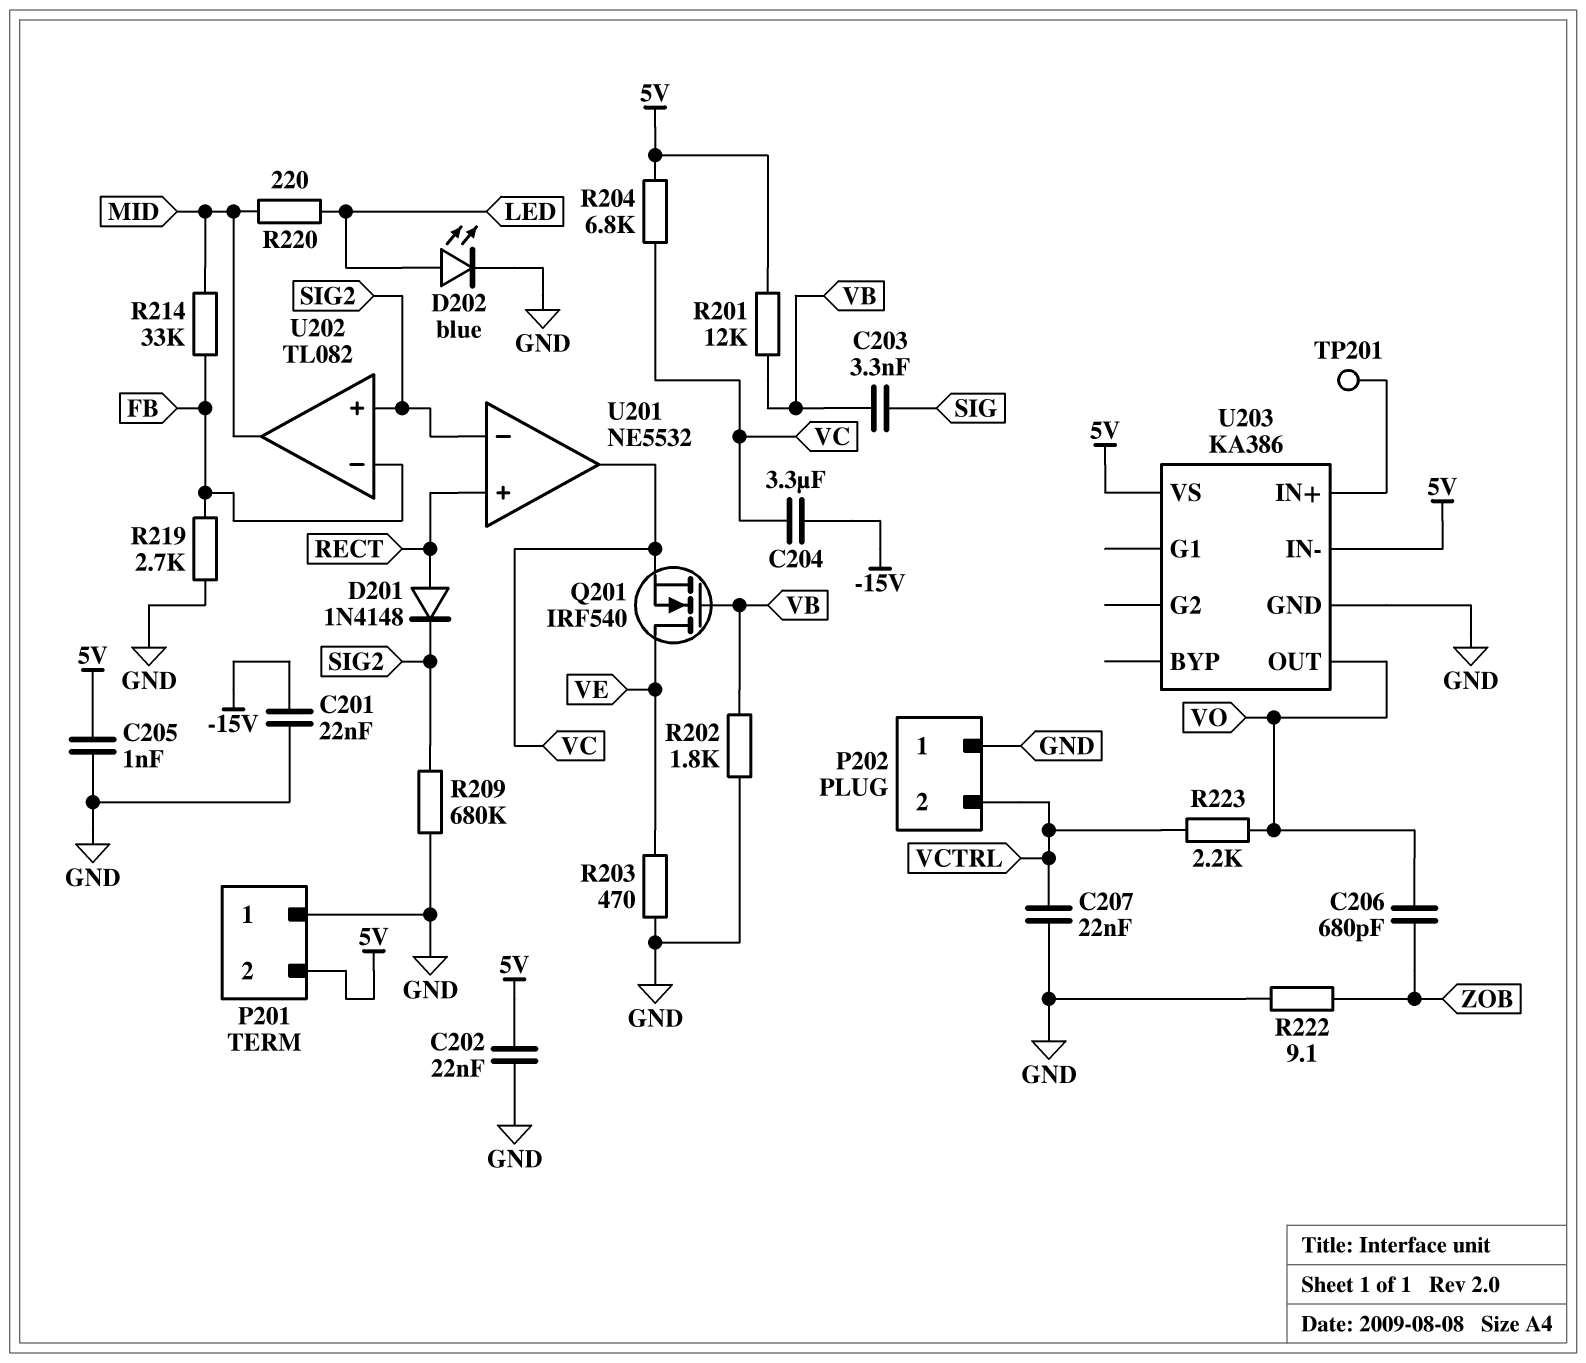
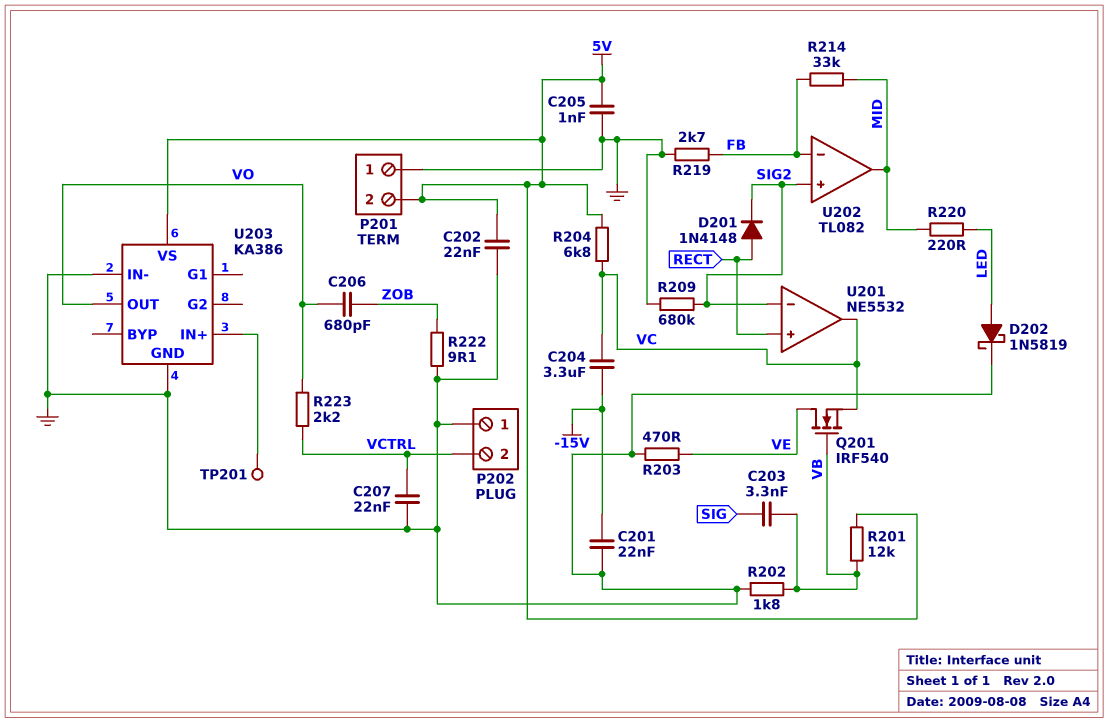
D202: LED blue (A LED, K GND) -> schottky 1N5819 (A LED, K GND)
U203 pin IN-: 5V -> GND

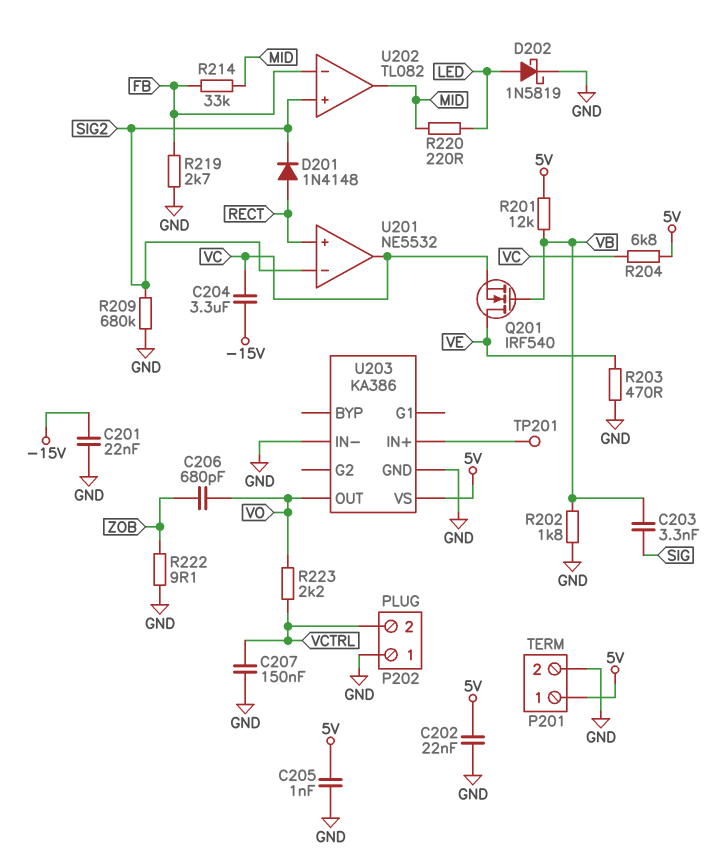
C207: 22nF (GND, VCTRL) -> 150nF (GND, VCTRL)
P201 pin 1: GND -> 5V
P201 pin 2: 5V -> GND

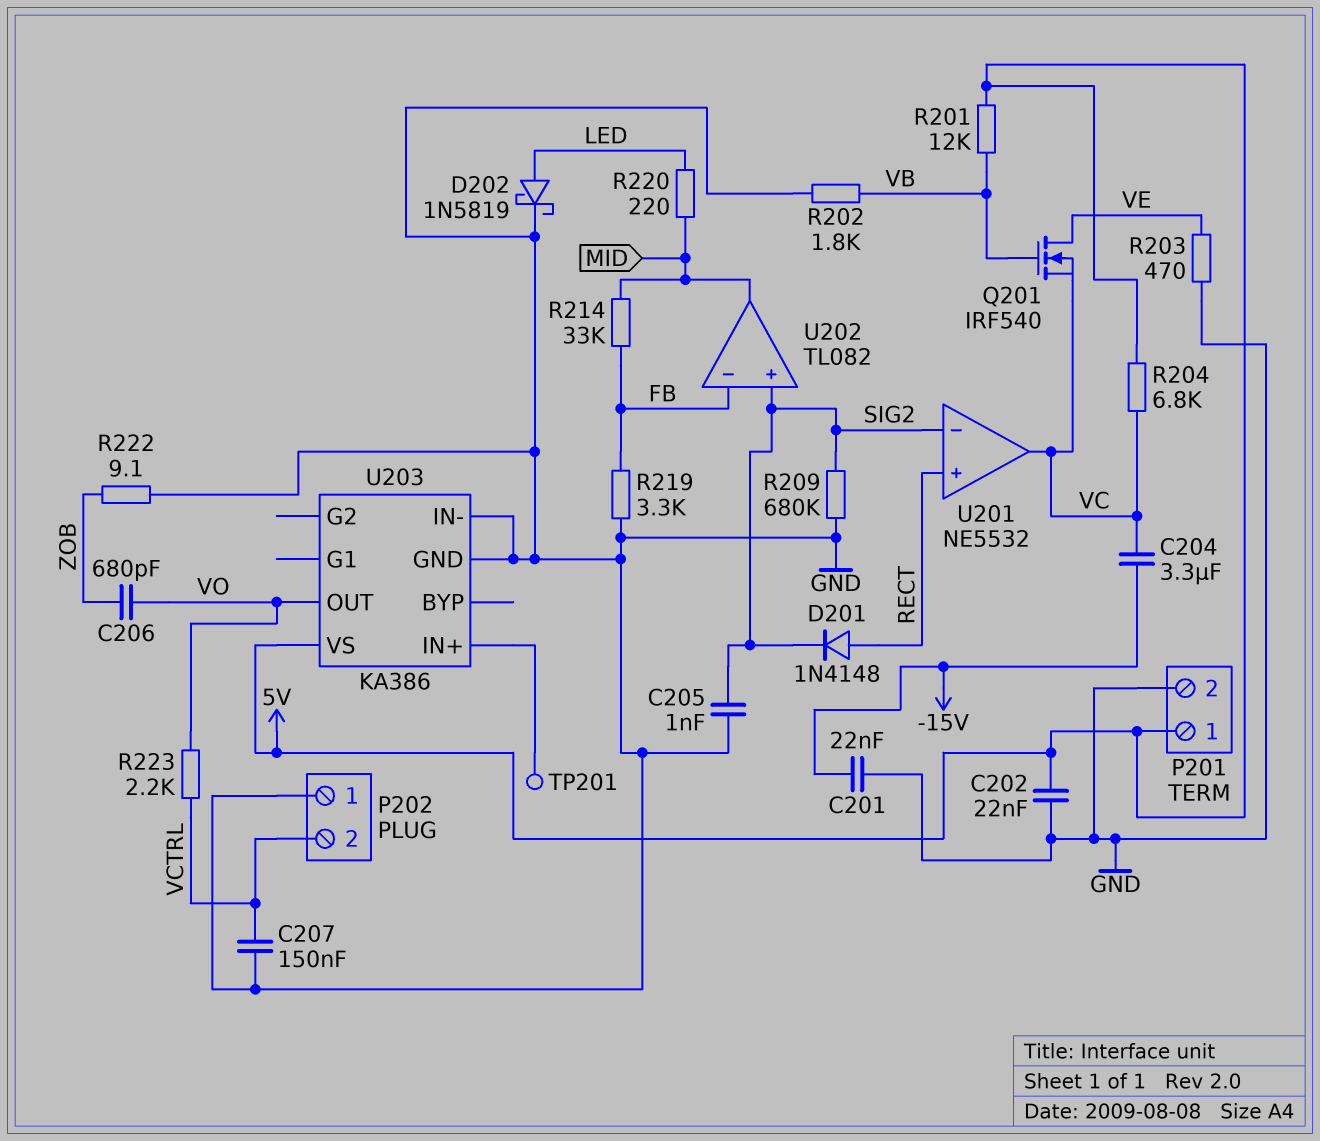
C203: 3.3nF (SIG, VB) -> none
C205: 1nF (5V, GND) -> 1nF (GND, SIG2)
R219: 2.7k (FB, GND) -> 3.3k (FB, GND)

